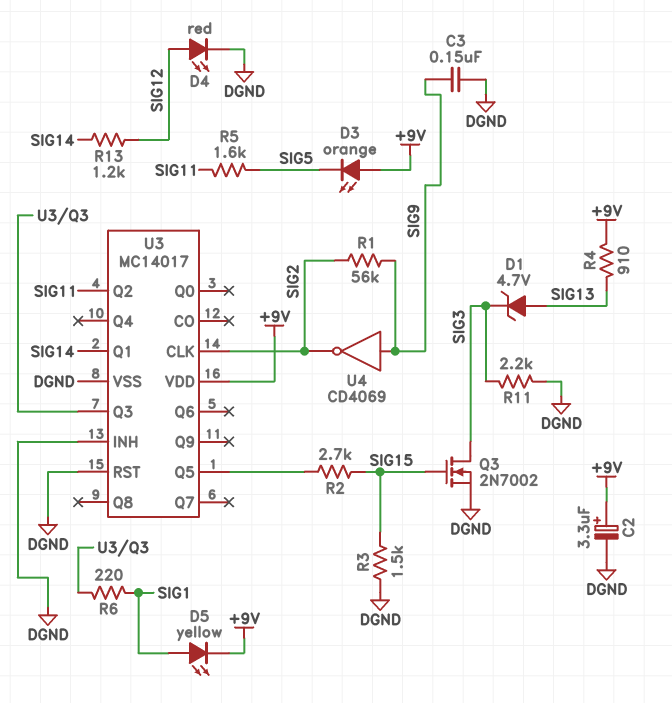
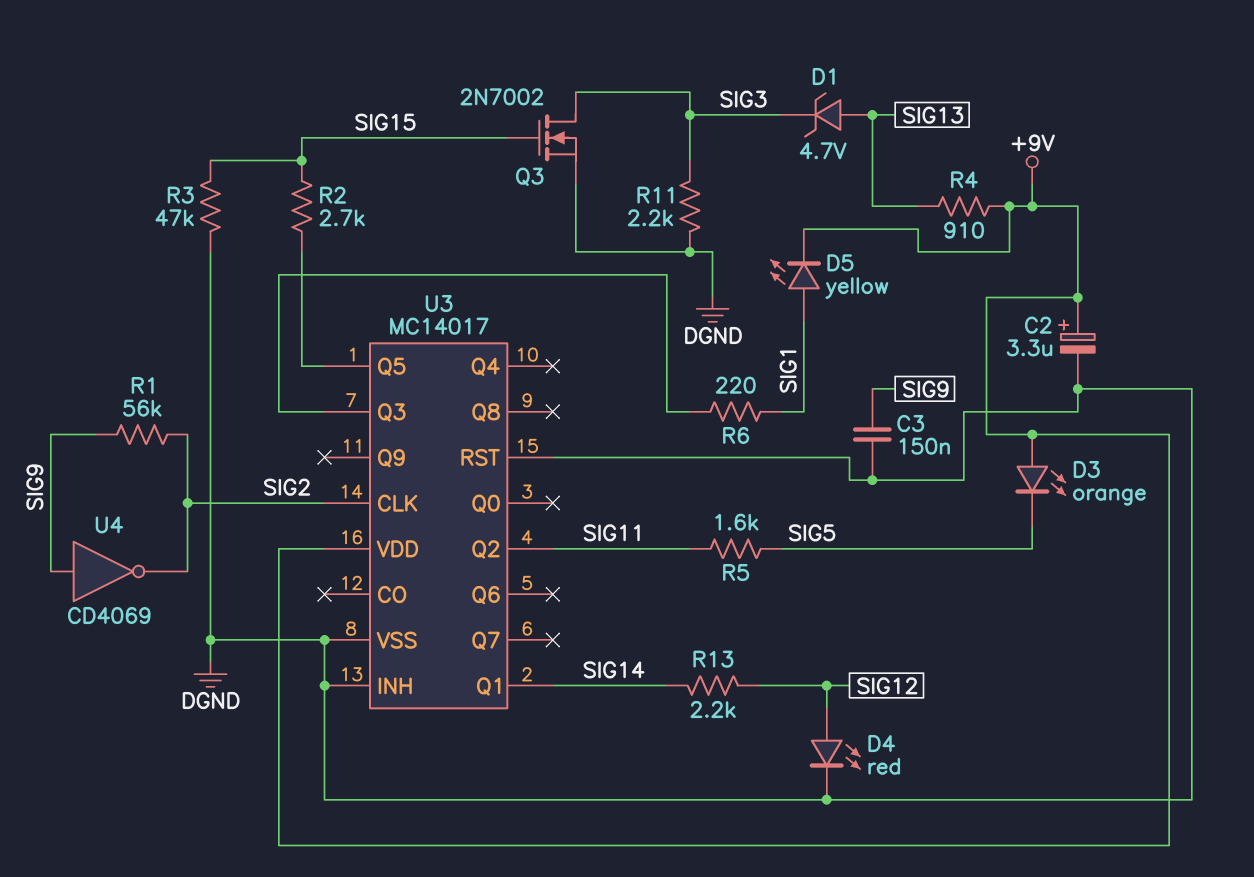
R3: 1.5k (DGND, SIG15) -> 47k (DGND, SIG15)
R13: 1.2k (SIG12, SIG14) -> 2.2k (SIG12, SIG14)

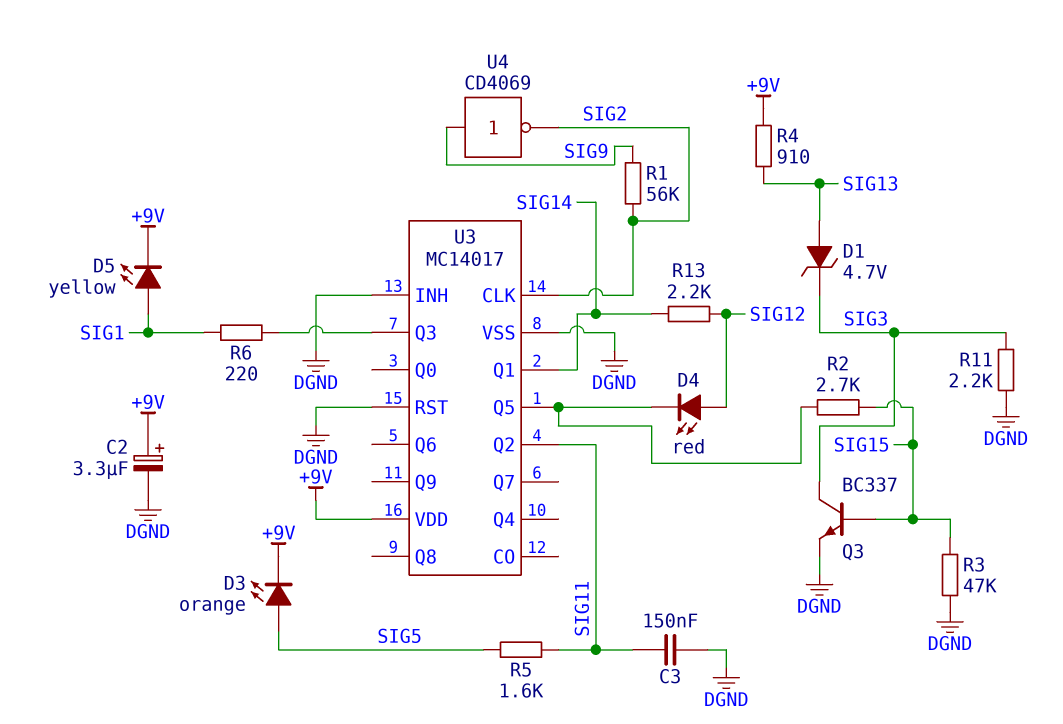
C3: 150nF (DGND, SIG9) -> 150nF (DGND, SIG11)
D3: LED orange (A +9V, K SIG5) -> LED orange (A SIG5, K +9V)
D4: LED red (A SIG12, K DGND) -> LED red (A SIG12, K U3/Q5)
Q3: NMOS 2N7002 (G SIG15, D SIG3, S DGND) -> NPN BC337 (B SIG15, C SIG3, E DGND)

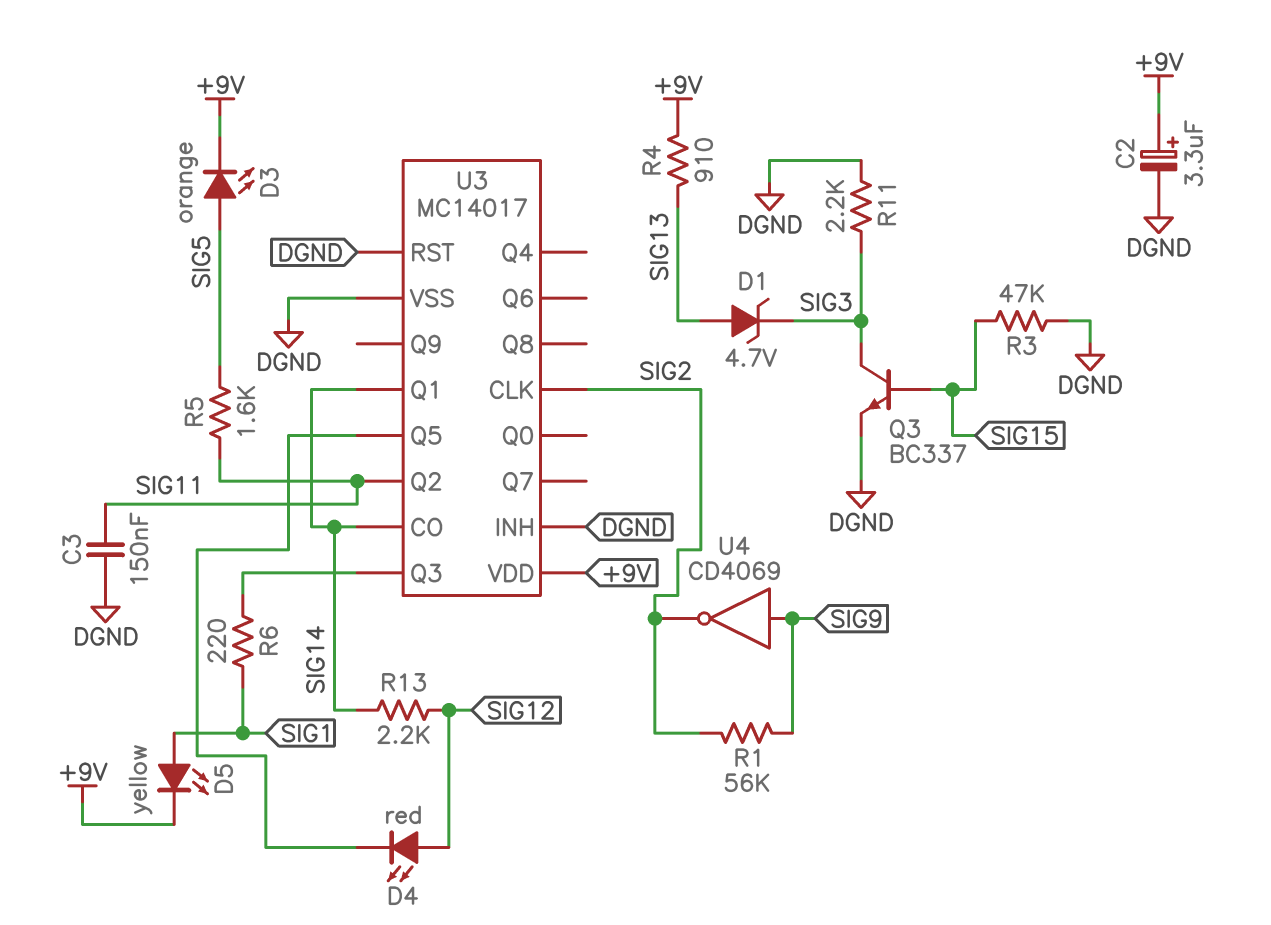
R2: 2.7k (SIG15, U3/Q5) -> none
U3 pin CO: none -> SIG14

